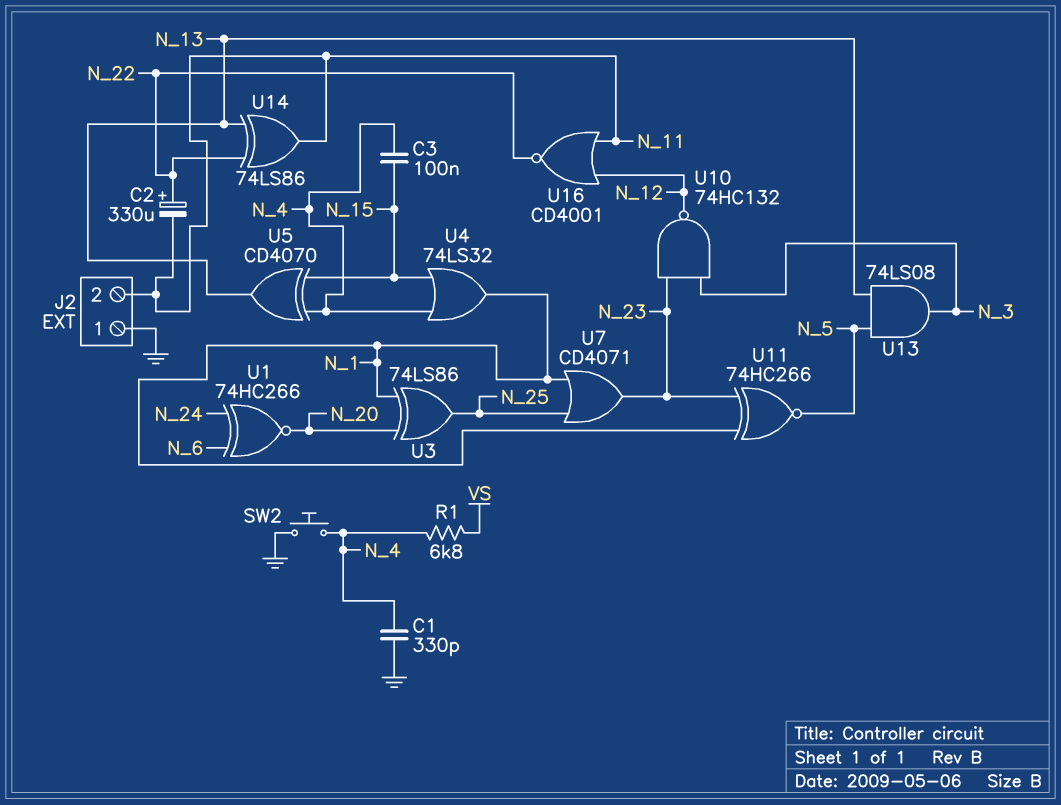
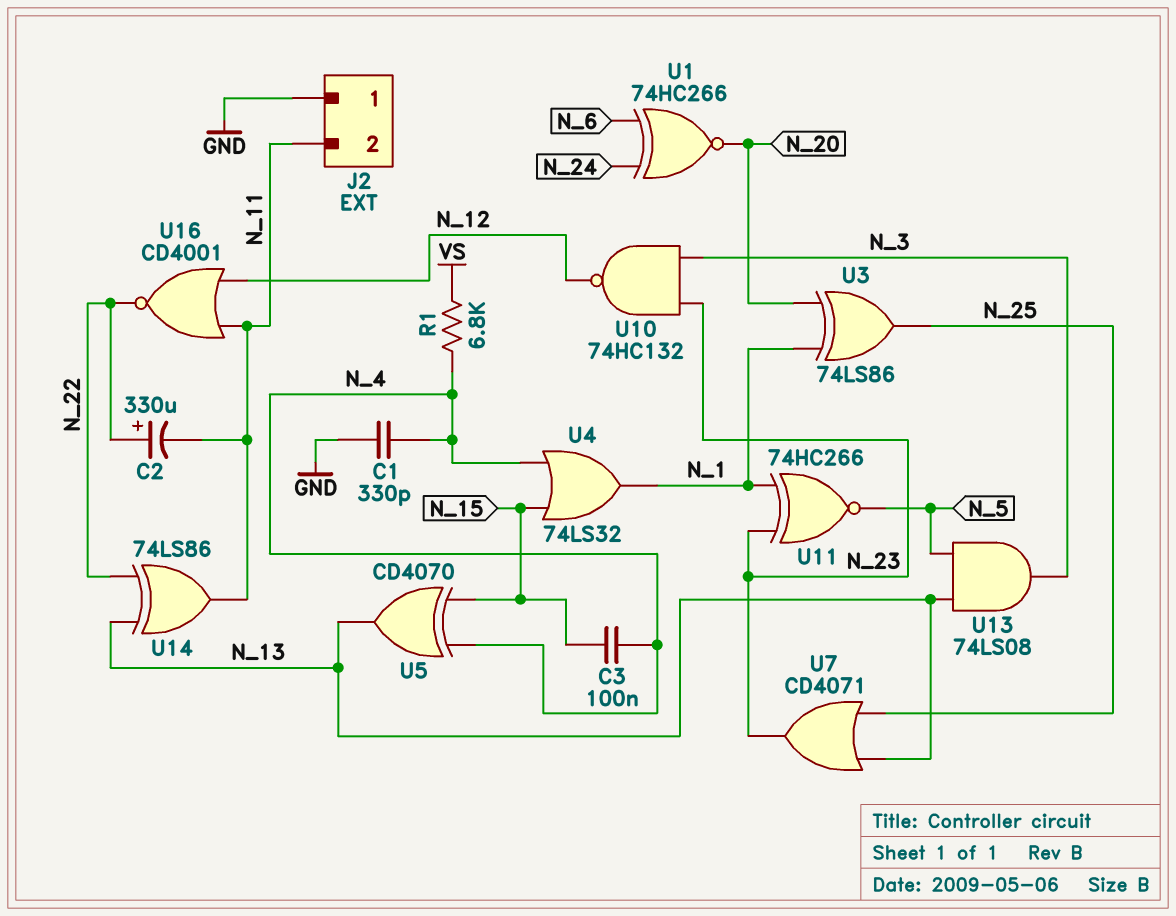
SW2: button (GND, N_4) -> none
U7: OR CD4071 (in N_1, in N_25, out N_23) -> OR CD4071 (in N_13, in N_25, out N_23)

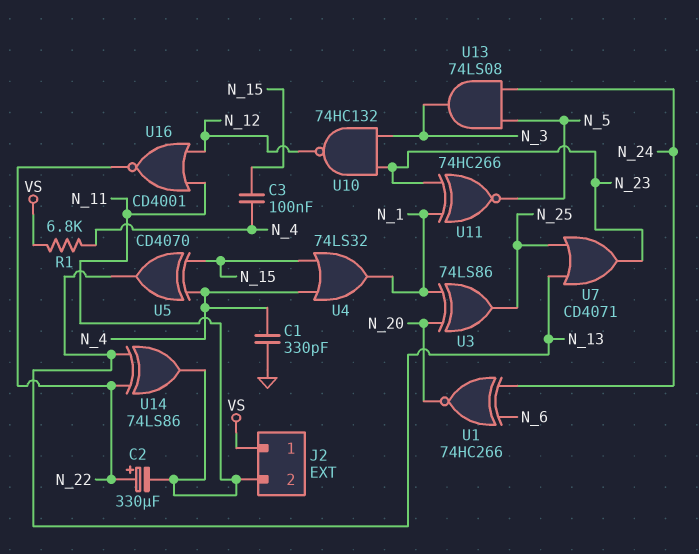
J2 pin 1: GND -> VS
U13: AND 74LS08 (in N_5, in N_13, out N_3) -> AND 74LS08 (in N_5, in N_24, out N_3)

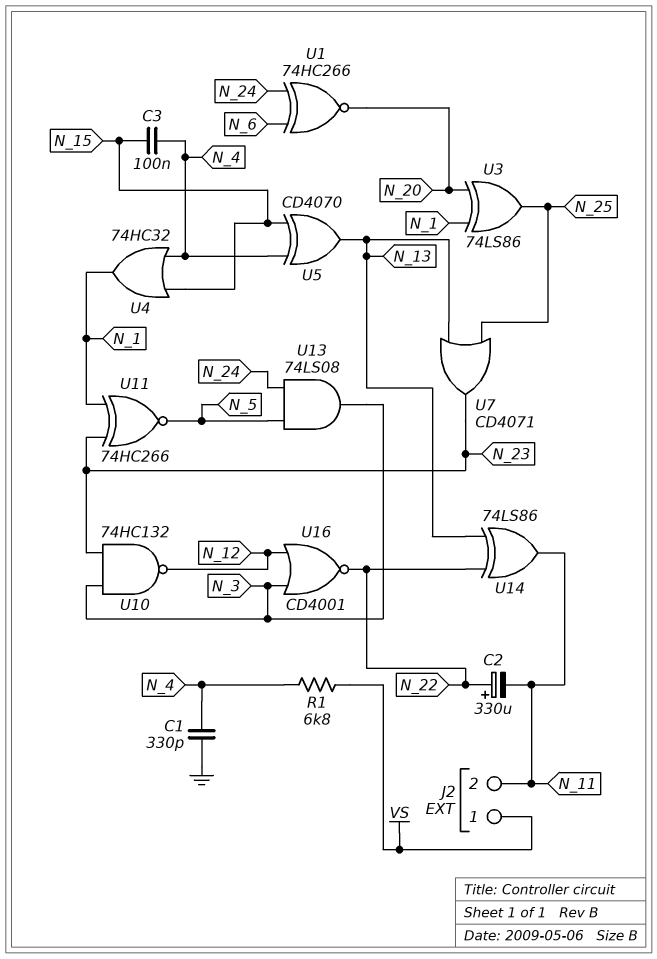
U4: OR 74LS32 (in N_4, in N_15, out N_1) -> OR 74HC32 (in N_4, in N_15, out N_1)
U16: NOR CD4001 (in N_11, in N_12, out N_22) -> NOR CD4001 (in N_3, in N_12, out N_22)

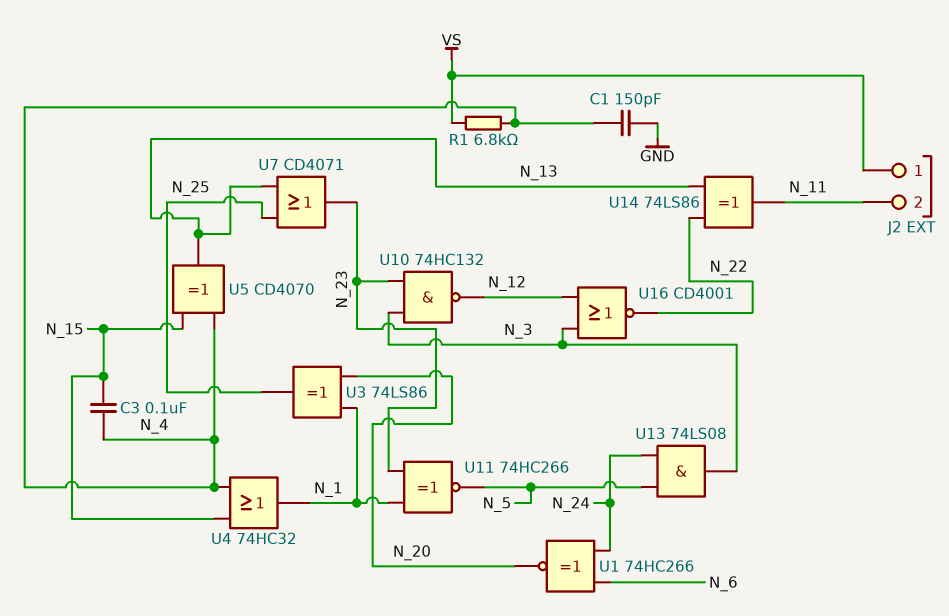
C1: 330pF (GND, N_4) -> 150pF (GND, N_4)
C2: 330uF (plus N_22, minus N_11) -> none

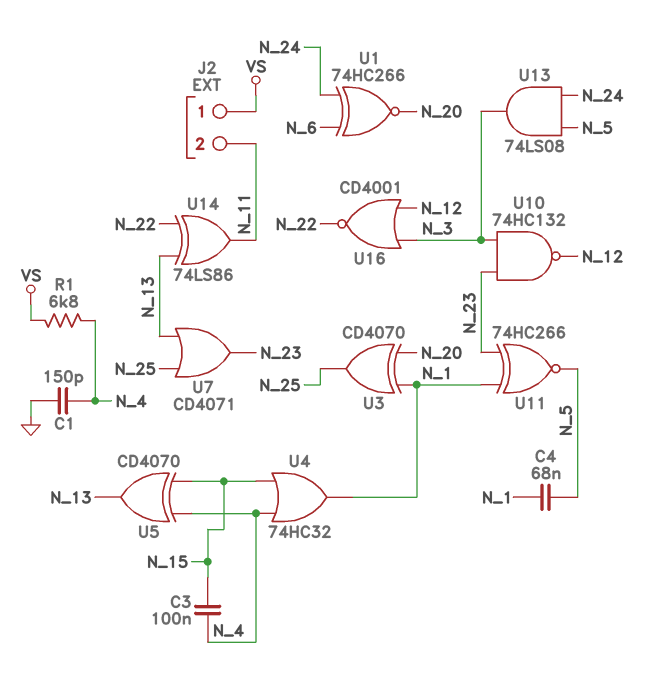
C4: none -> 68nF (N_1, N_5)
U3: XOR 74LS86 (in N_1, in N_20, out N_25) -> XOR CD4070 (in N_1, in N_20, out N_25)

